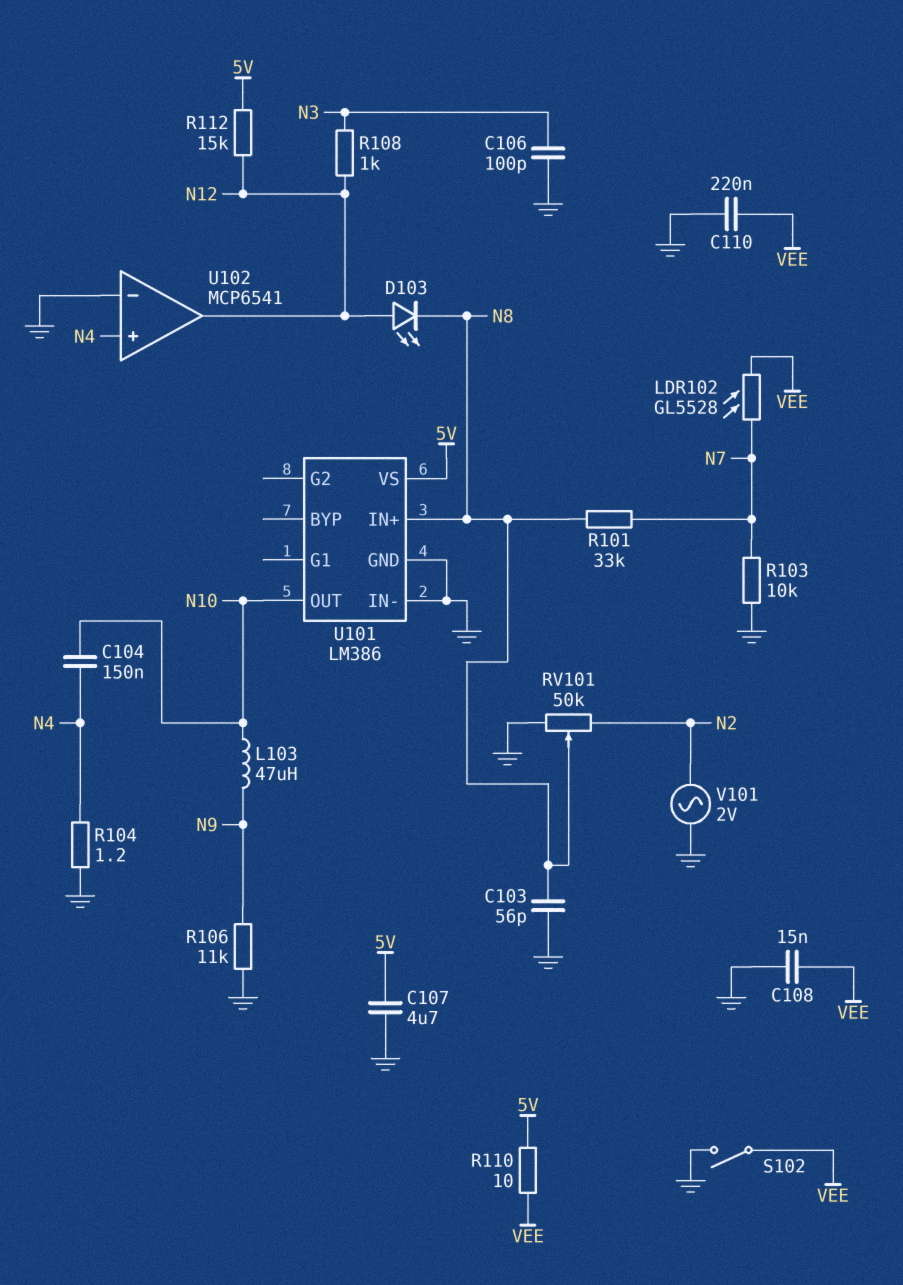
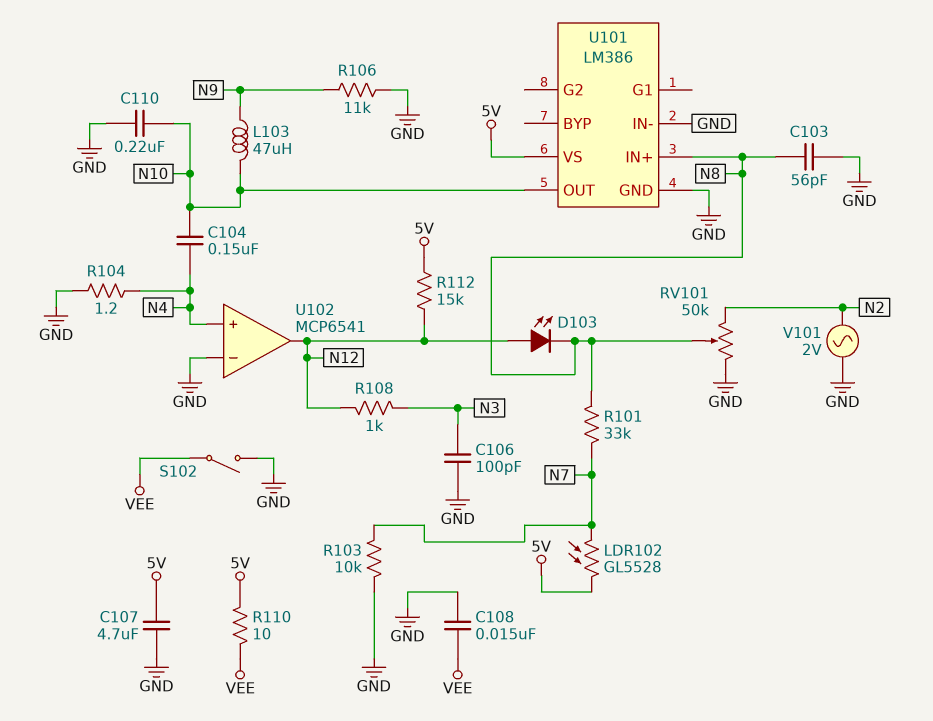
C110: 220nF (GND, VEE) -> 220nF (GND, N10)
LDR102: GL5528 (N7, VEE) -> GL5528 (5V, N7)

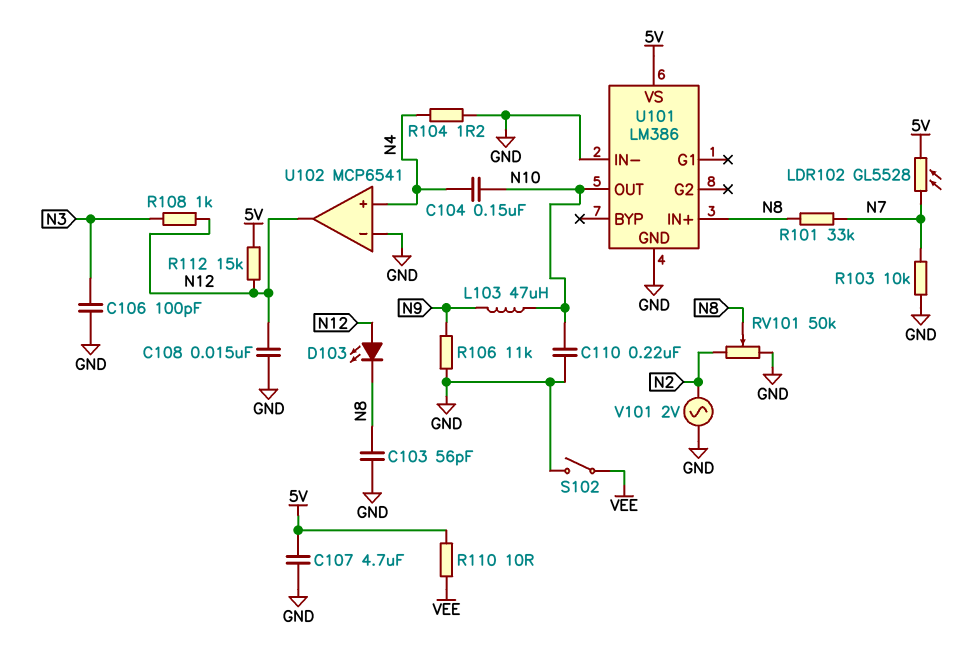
C108: 15nF (GND, VEE) -> 15nF (GND, N12)

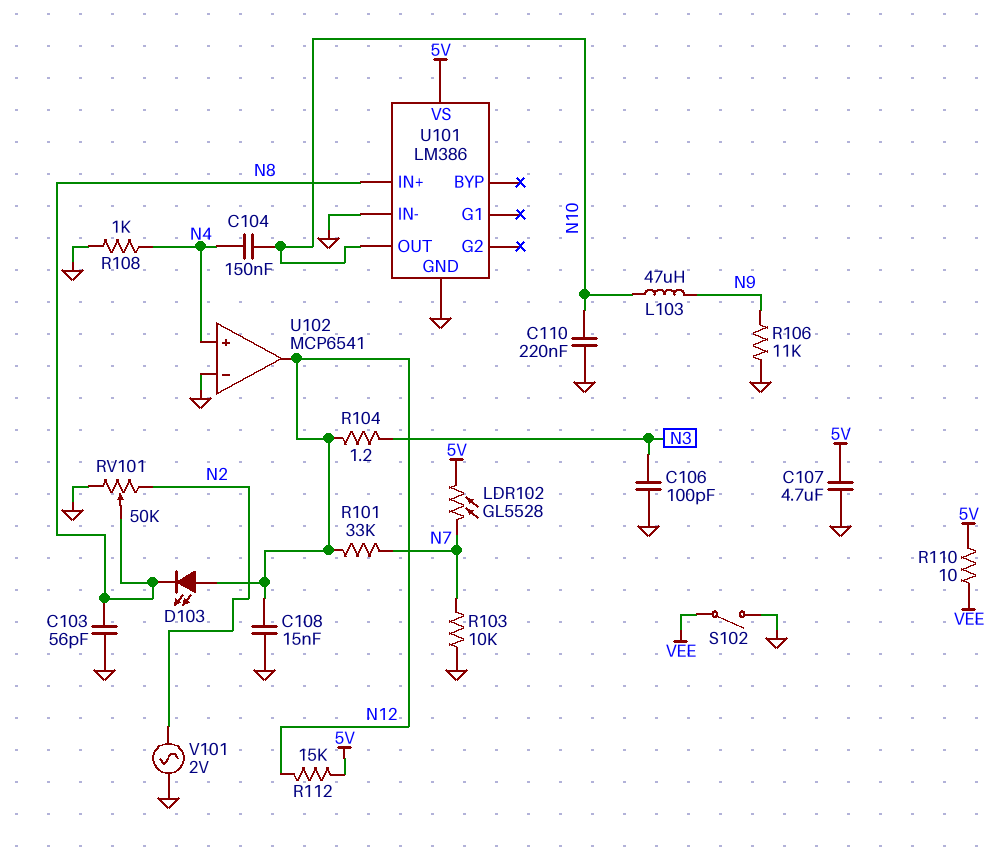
R101: 33k (N7, N8) -> 33k (N7, N12)
R104: 1.2 (GND, N4) -> 1.2 (N3, N12)
R108: 1k (N3, N12) -> 1k (GND, N4)

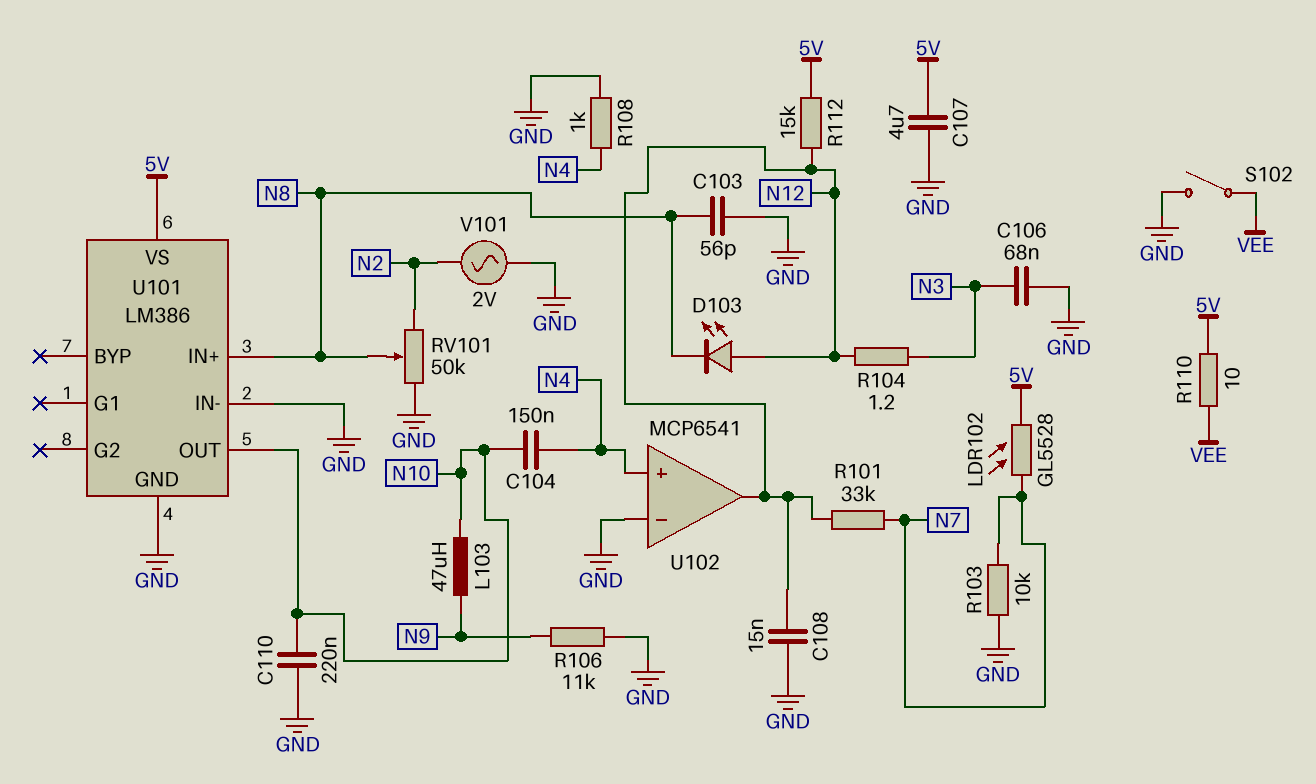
C106: 100pF (GND, N3) -> 68nF (GND, N3)

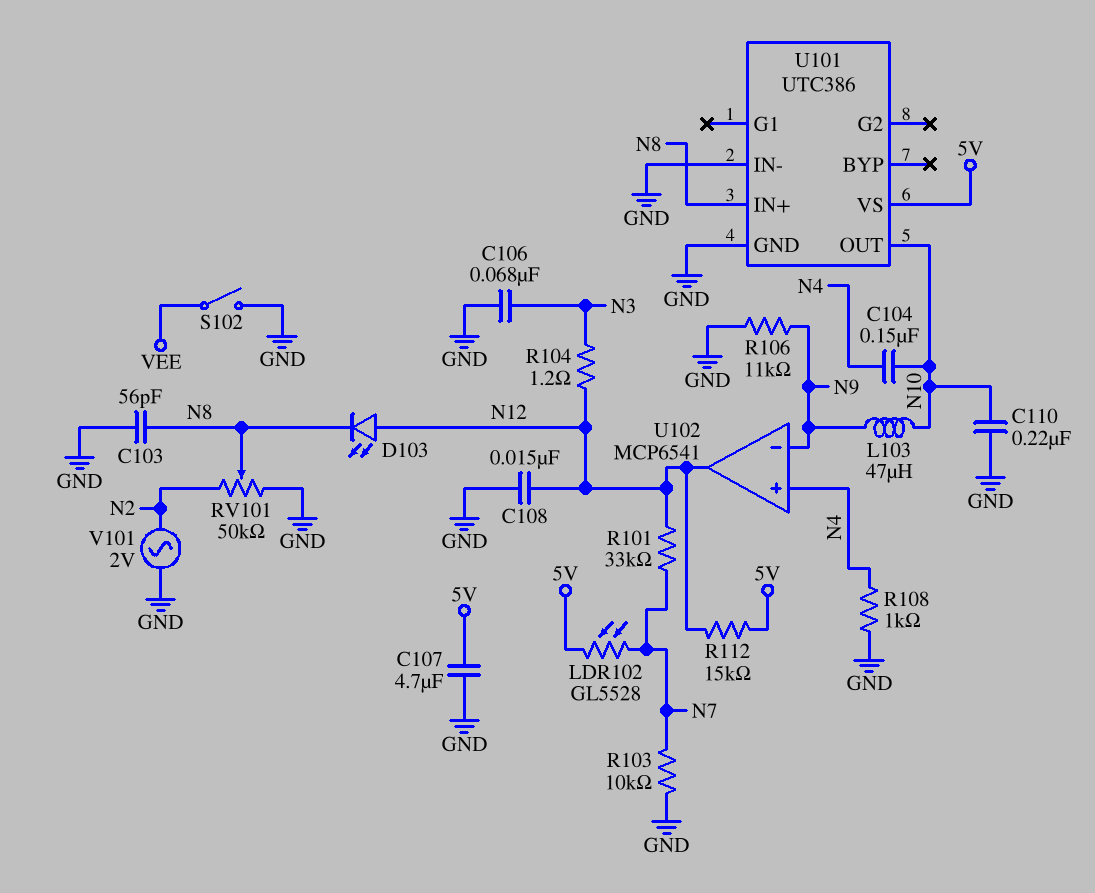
R110: 10 (5V, VEE) -> none
U101: LM386 -> UTC386
U102 pin in-: GND -> N9

